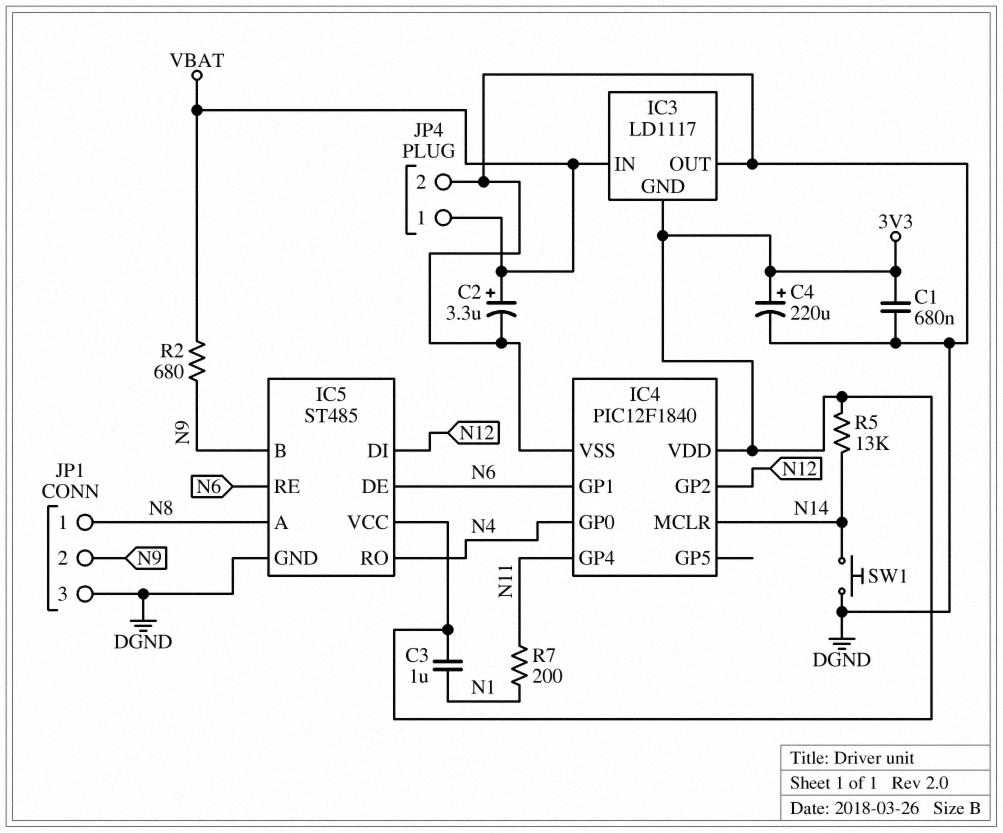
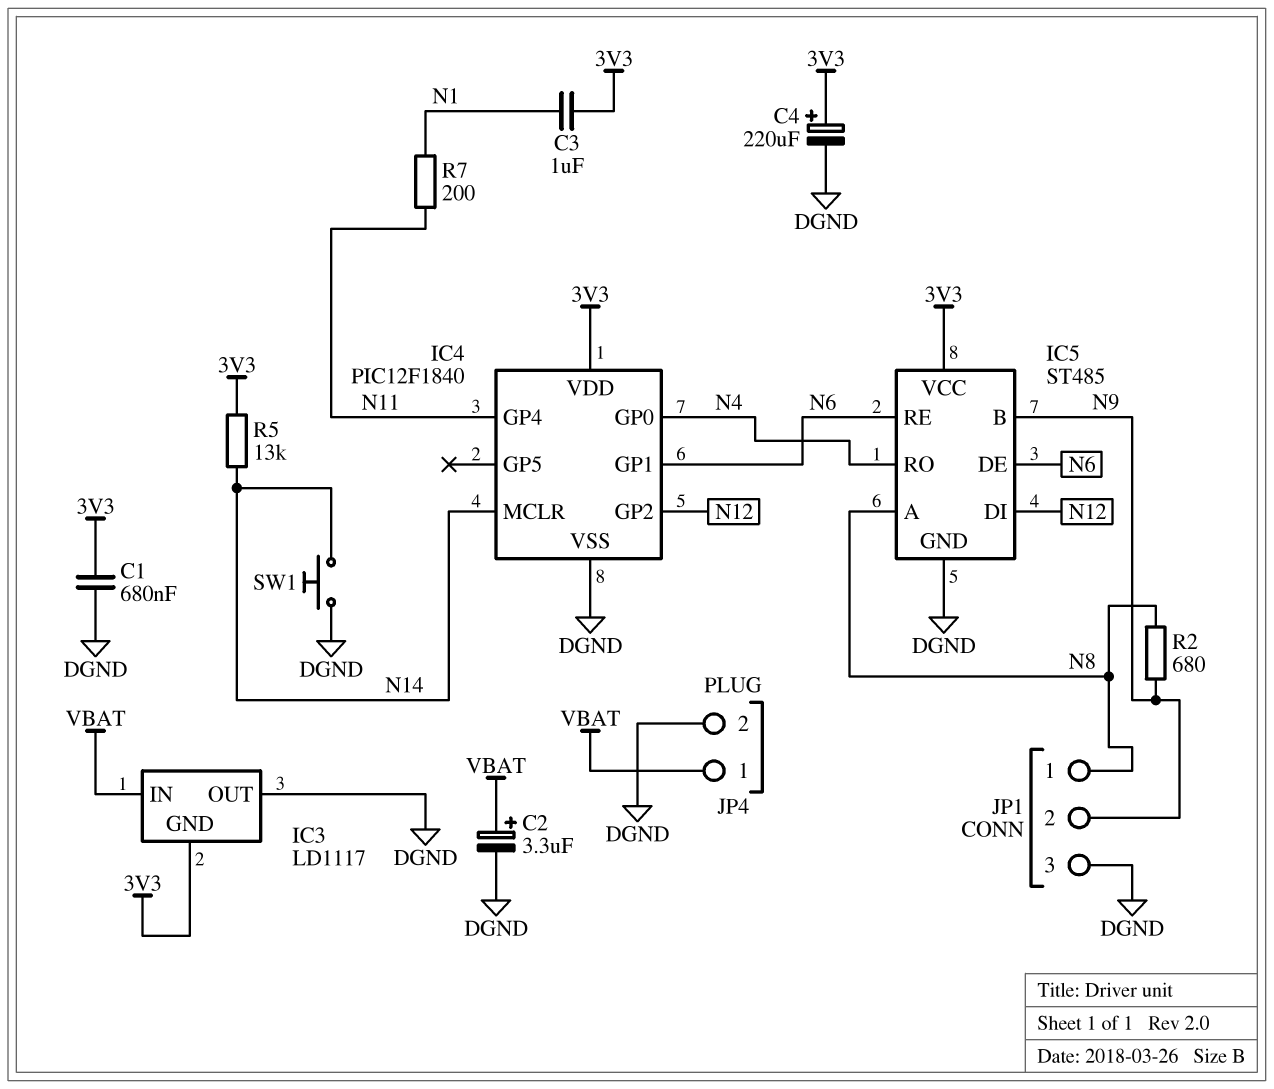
R2: 680 (N9, VBAT) -> 680 (N8, N9)

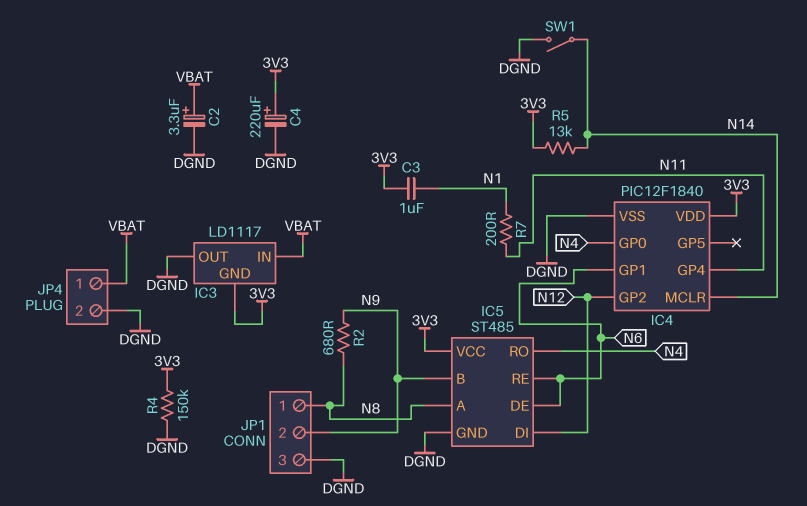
C1: 680nF (3V3, DGND) -> none
R4: none -> 150k (3V3, DGND)
SW1: button (DGND, N14) -> switch (DGND, N14)

